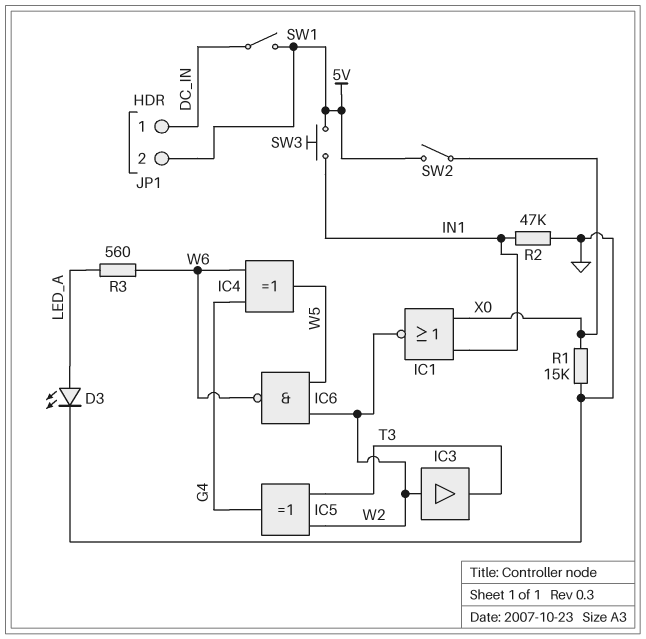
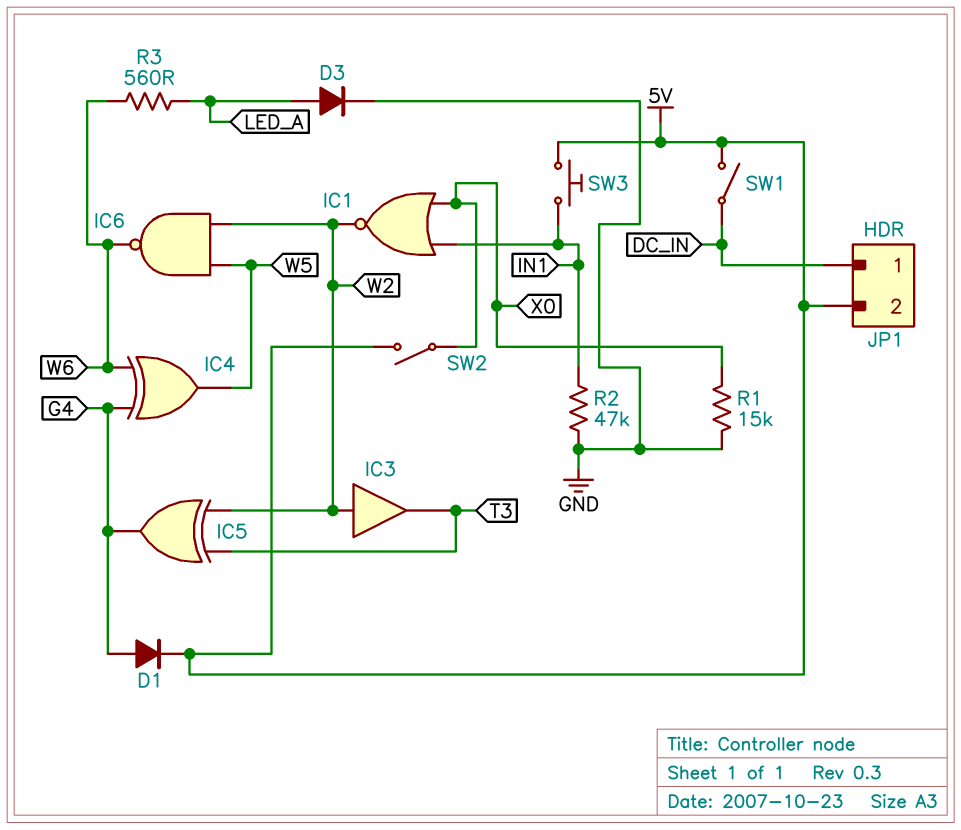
D1: none -> diode (A G4, K 5V)
D3: LED (A LED_A, K GND) -> diode (A LED_A, K GND)

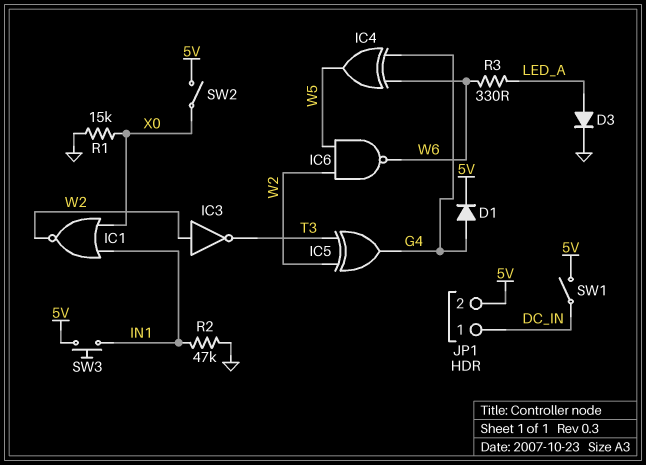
IC3: buffer (in W2, out T3) -> NOT (in W2, out T3)
R3: 560 (LED_A, W6) -> 330 (LED_A, W6)

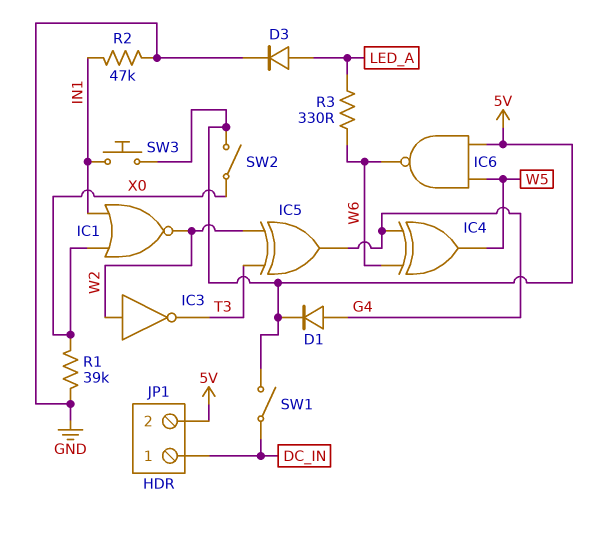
IC6: NAND (in W2, in W5, out W6) -> NAND (in 5V, in W5, out W6)
R1: 15k (GND, X0) -> 39k (GND, X0)

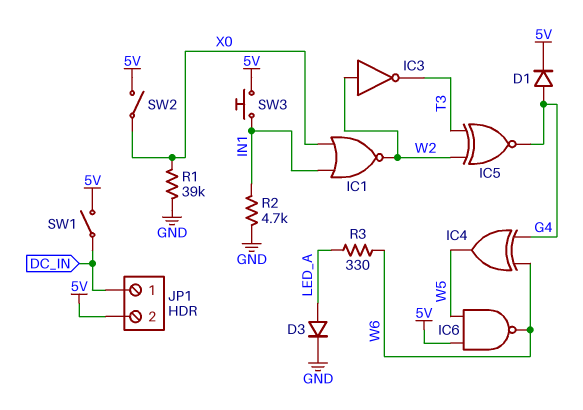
IC5: XOR (in T3, in W2, out G4) -> XNOR (in T3, in W2, out G4)
R2: 47k (GND, IN1) -> 4.7k (GND, IN1)

